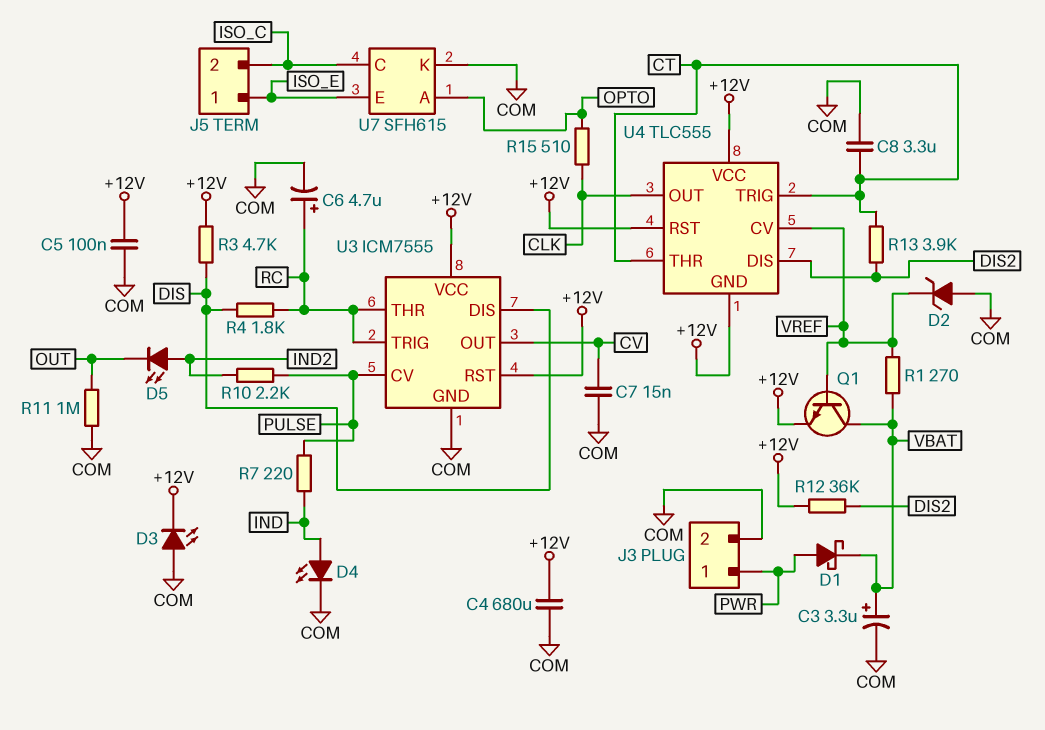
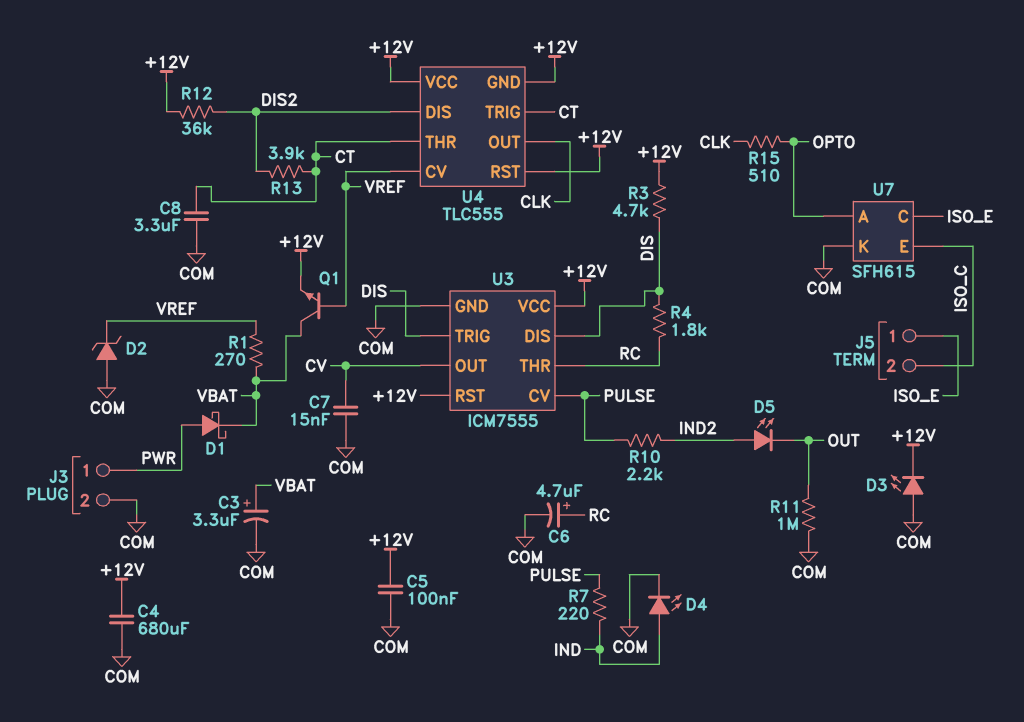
U3 pin TRIG: RC -> DIS
U7 pin C: ISO_C -> ISO_E
U7 pin E: ISO_E -> ISO_C

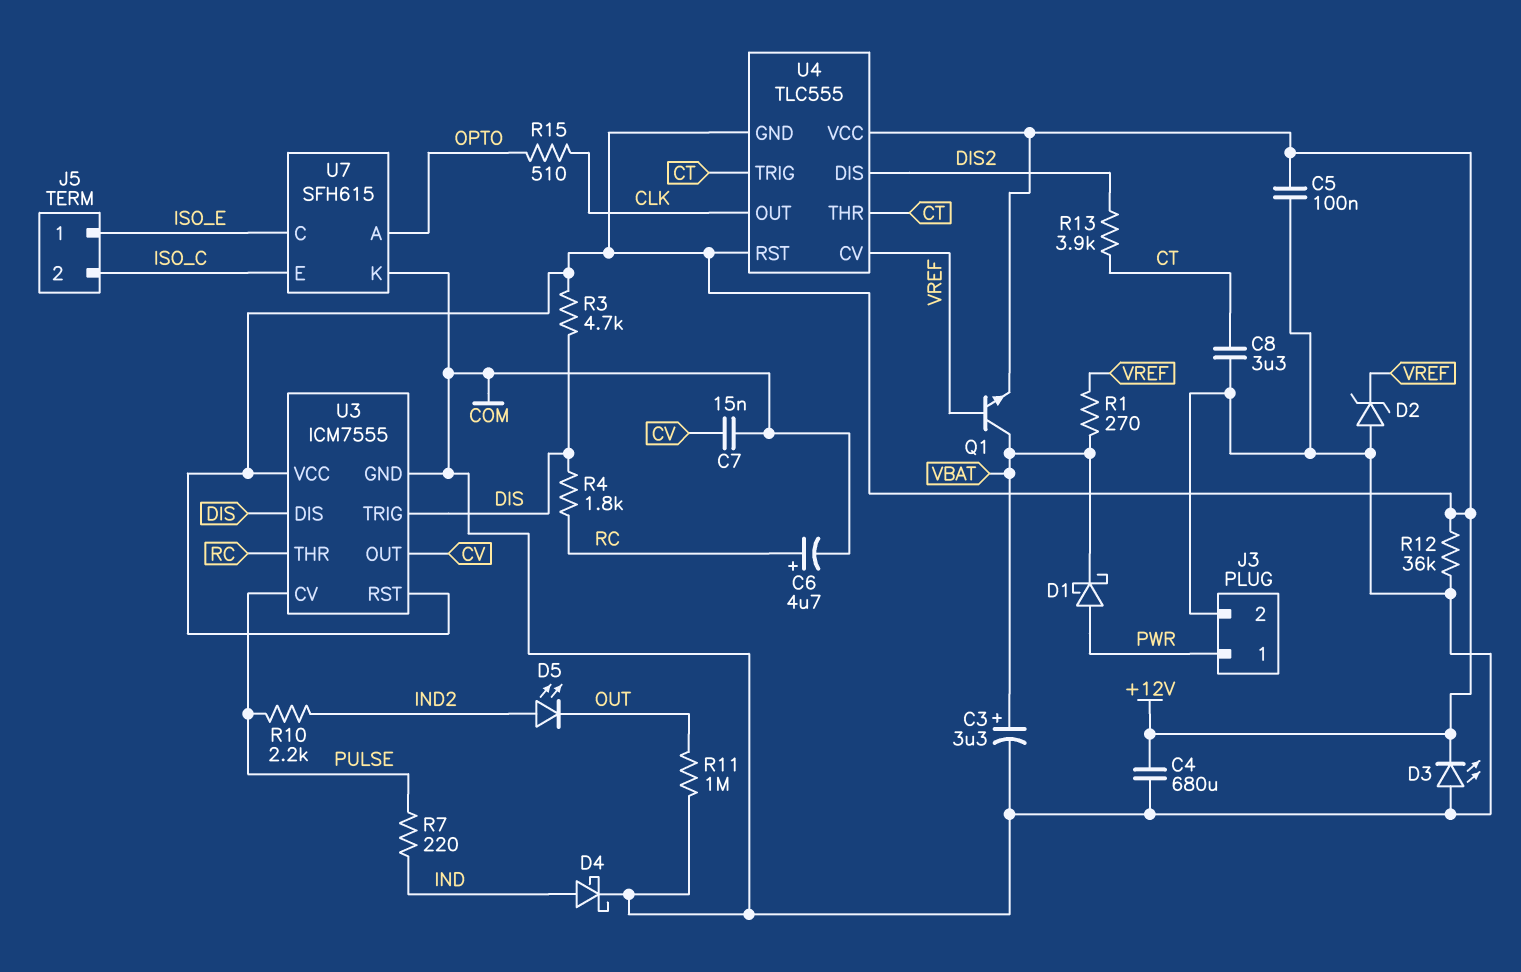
D4: LED (A IND, K COM) -> schottky (A IND, K COM)
R12: 36k (+12V, DIS2) -> 36k (+12V, COM)

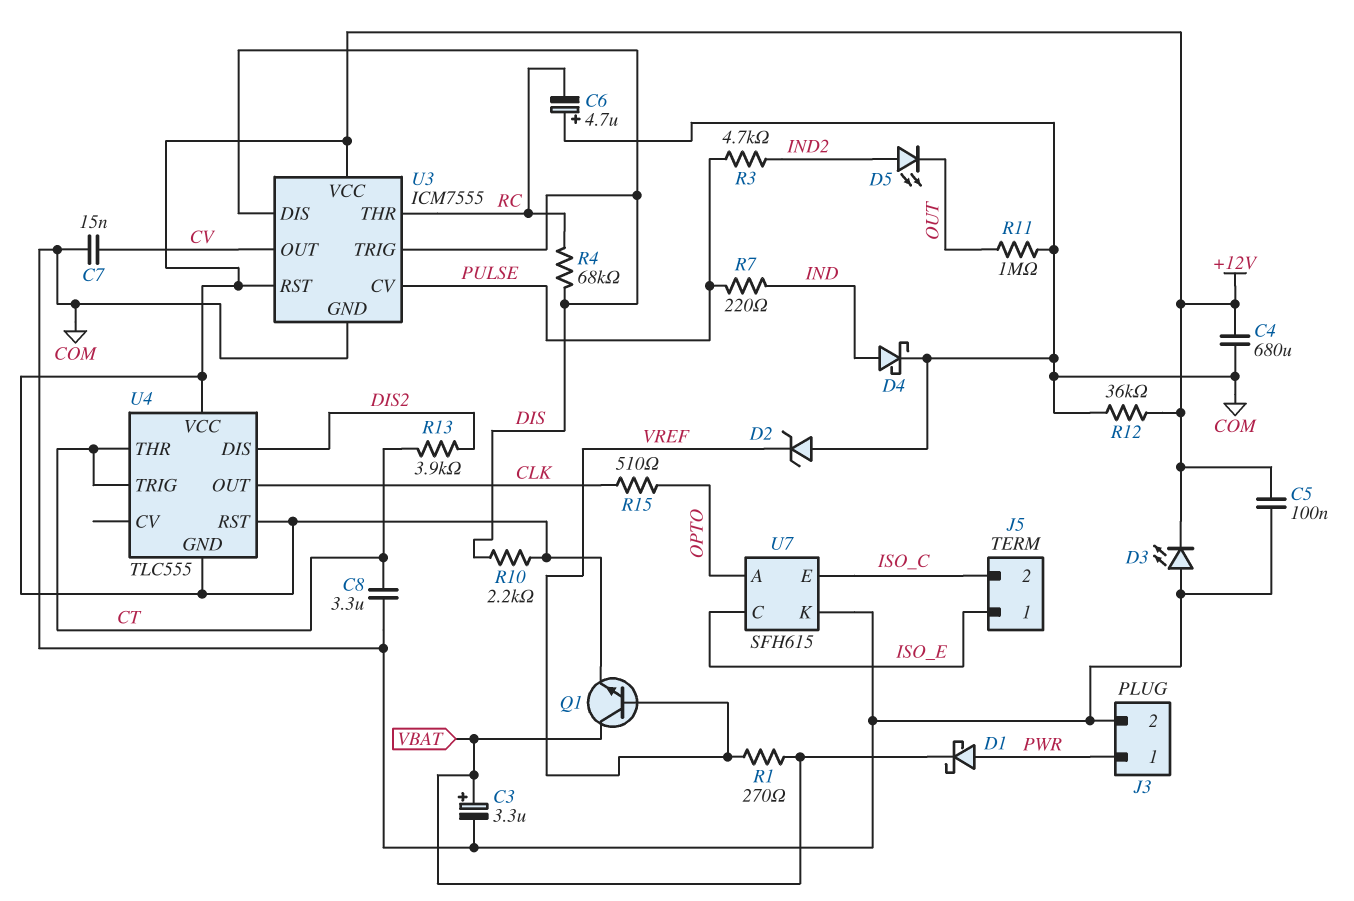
C6: 4.7uF (plus RC, minus COM) -> 4.7uF (plus COM, minus RC)
R3: 4.7k (+12V, DIS) -> 4.7k (IND2, PULSE)
R4: 1.8k (DIS, RC) -> 68k (DIS, RC)
R10: 2.2k (IND2, PULSE) -> 2.2k (+12V, DIS)
U4 pin CV: VREF -> none

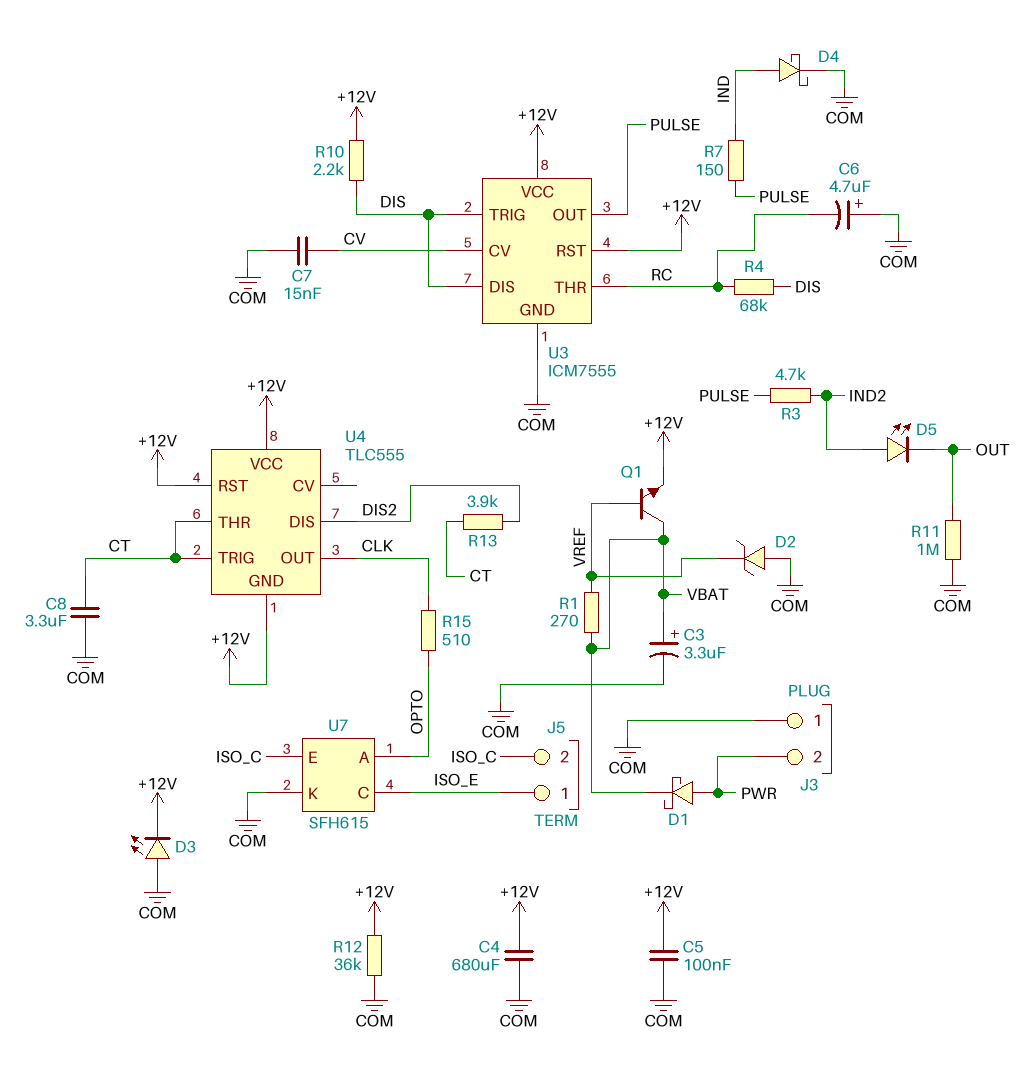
J3 pin 1: PWR -> COM
J3 pin 2: COM -> PWR
R7: 220 (IND, PULSE) -> 150 (IND, PULSE)
U3 pin CV: PULSE -> CV
U3 pin OUT: CV -> PULSE

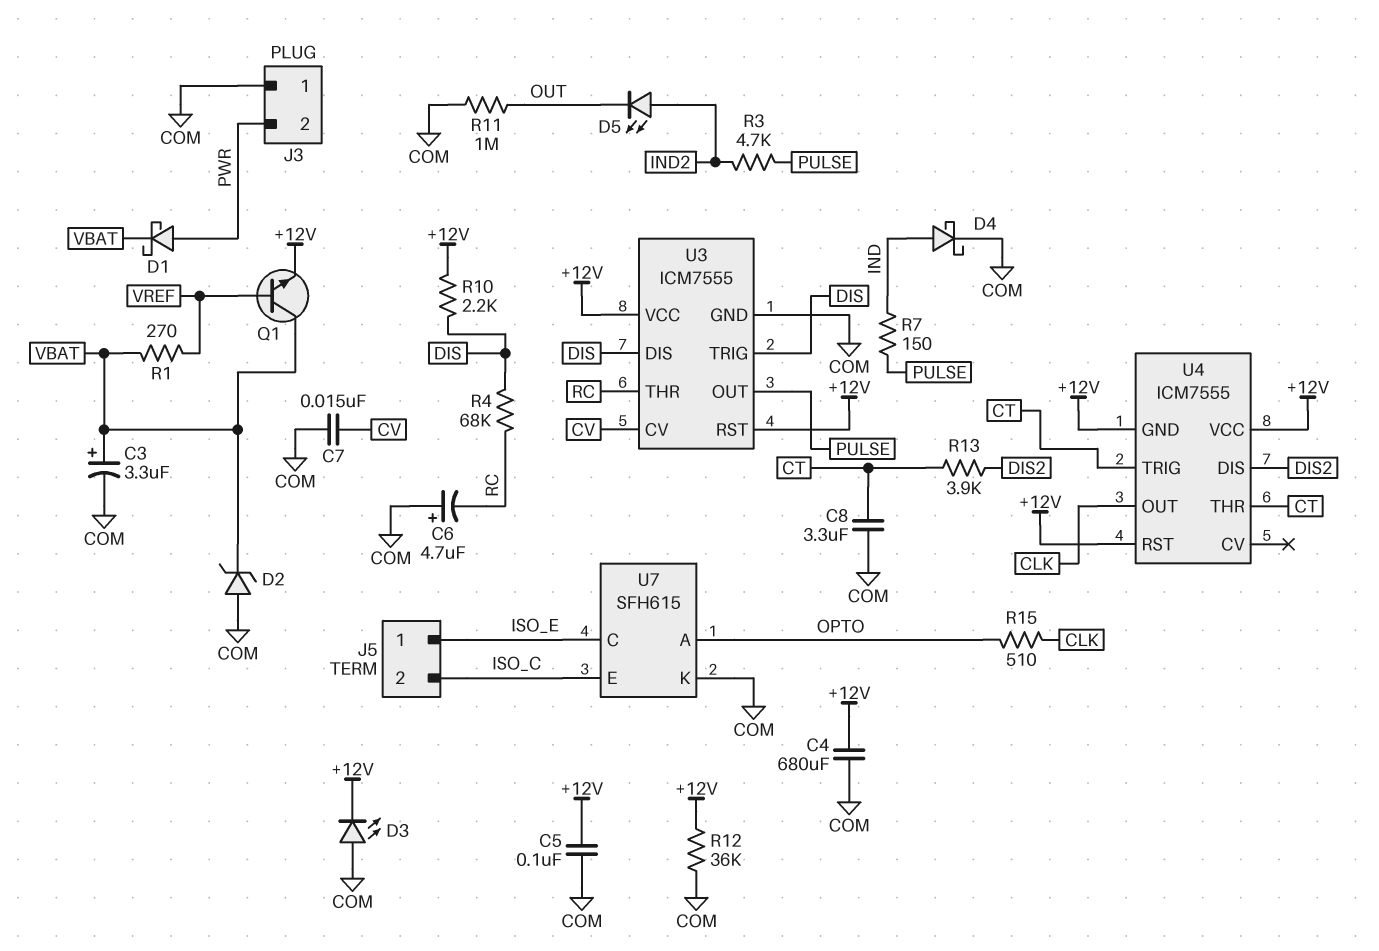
D2: zener (A COM, K VREF) -> zener (A COM, K VBAT)
U4: TLC555 -> ICM7555

